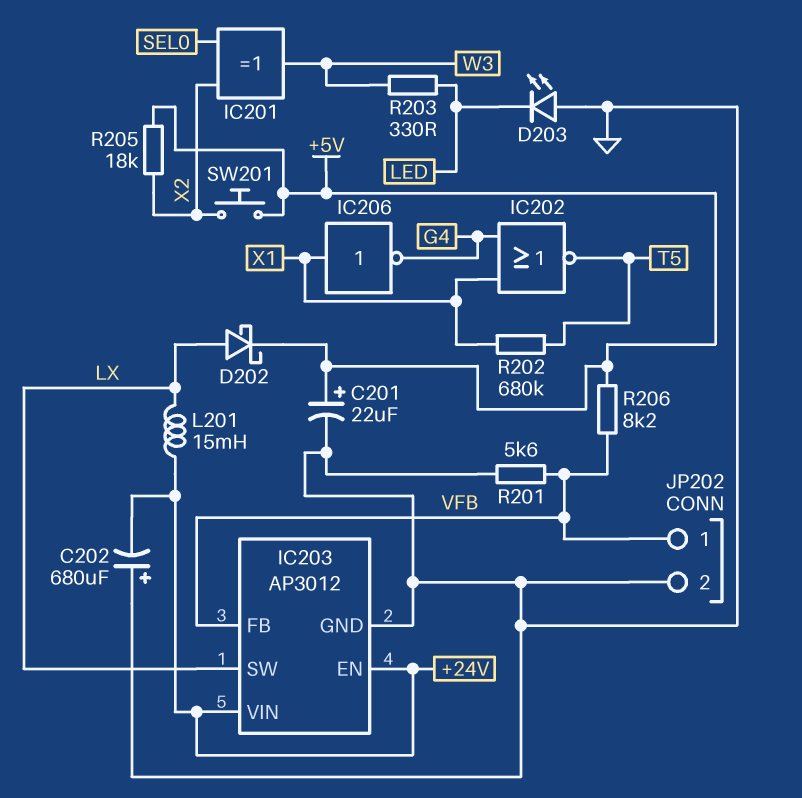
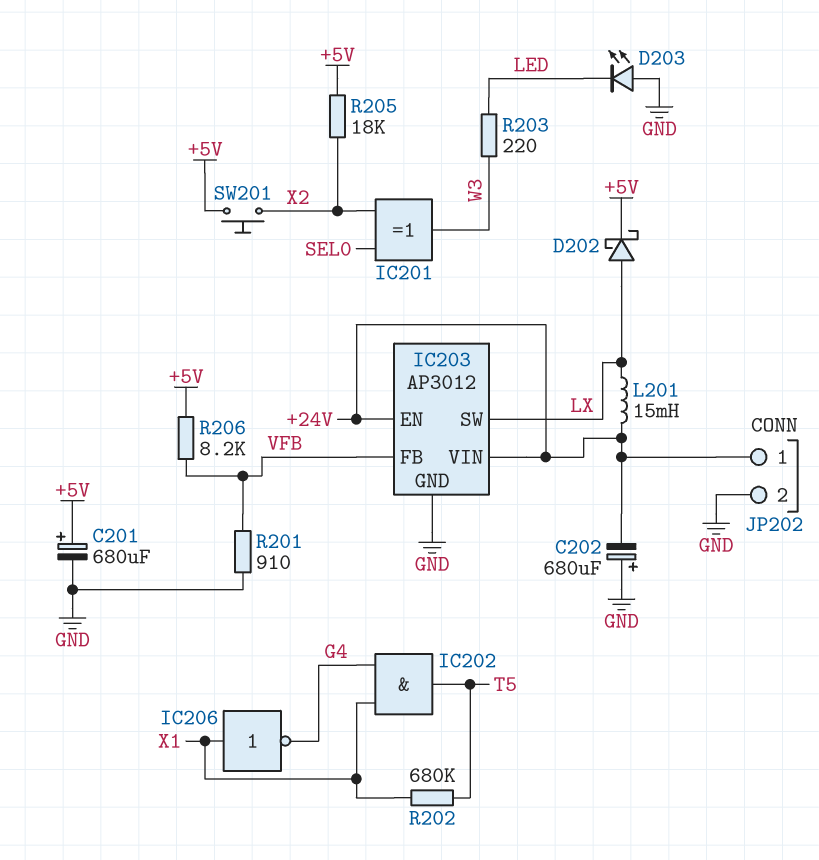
C201: 22uF (plus +5V, minus GND) -> 680uF (plus +5V, minus GND)
IC202: NOR (in G4, in X1, out T5) -> AND (in G4, in X1, out T5)
JP202 pin 1: VFB -> +24V
R201: 5.6k (GND, VFB) -> 910 (GND, VFB)
R203: 330 (LED, W3) -> 220 (LED, W3)

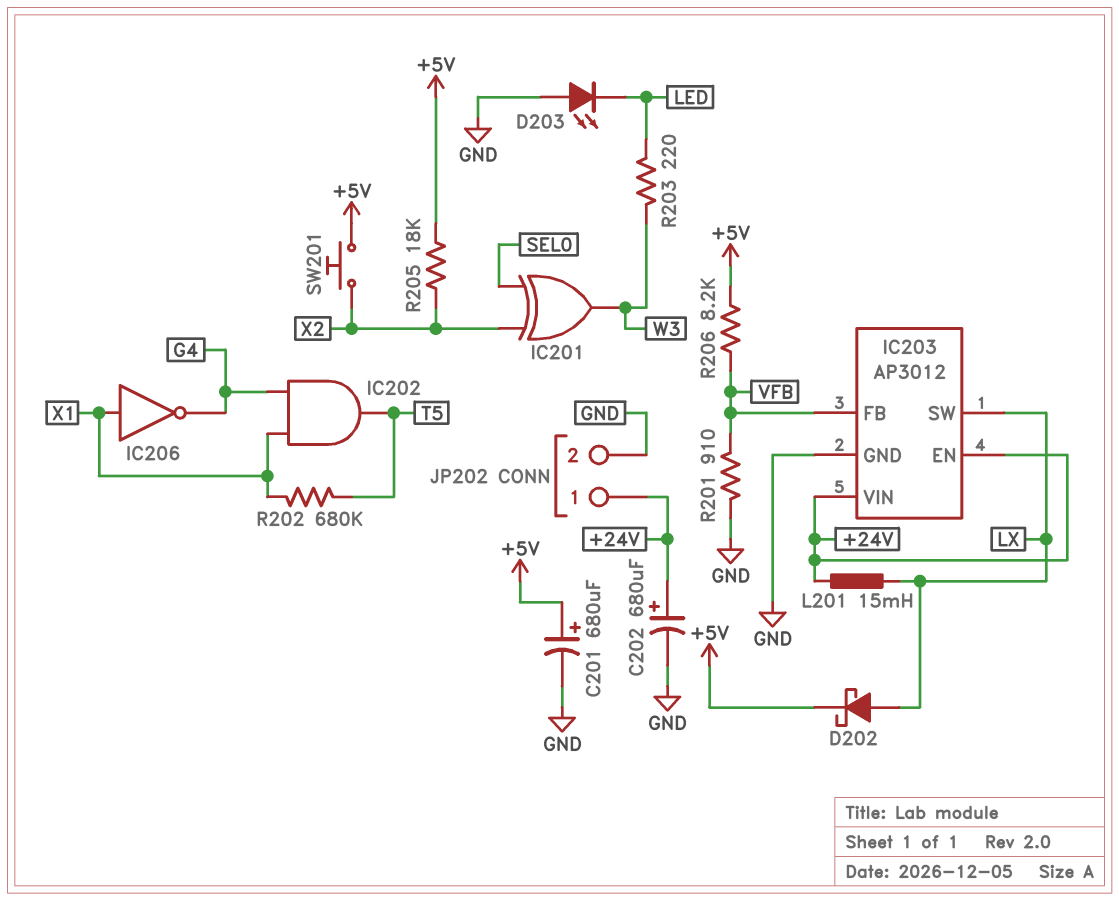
C202: 680uF (plus GND, minus +24V) -> 680uF (plus +24V, minus GND)

